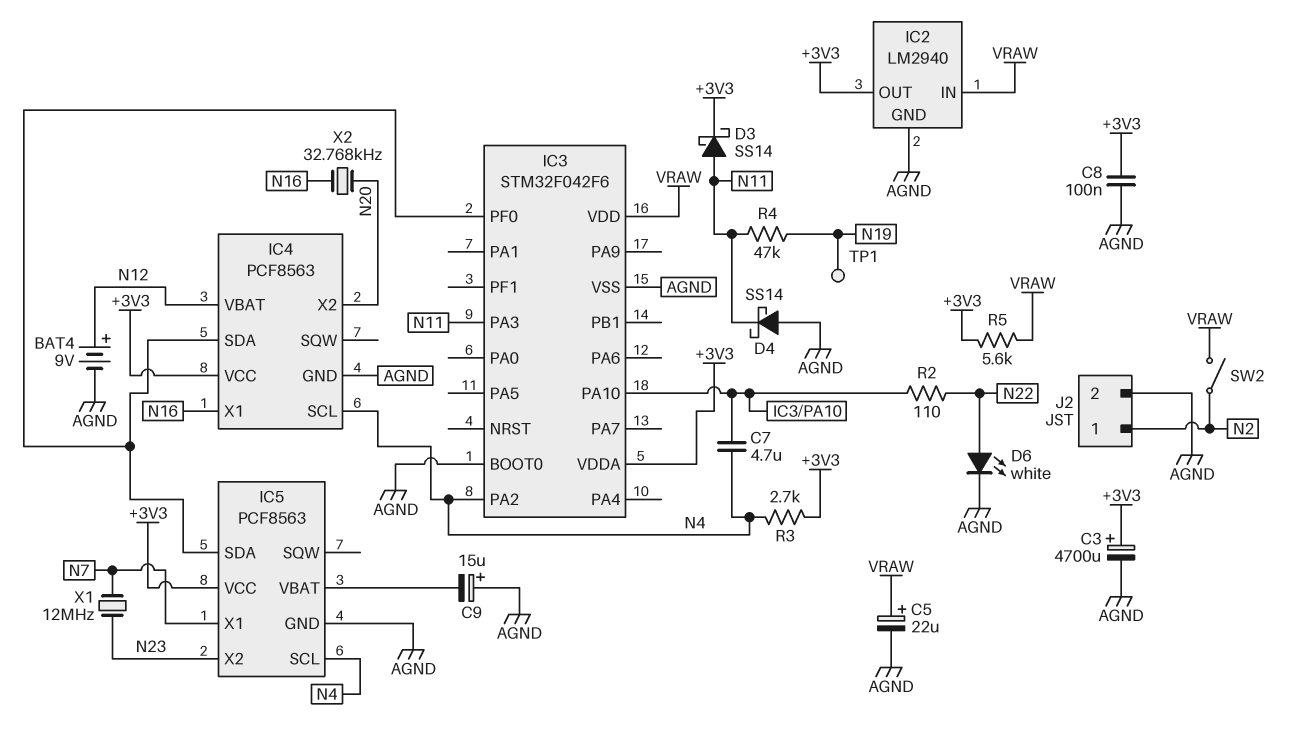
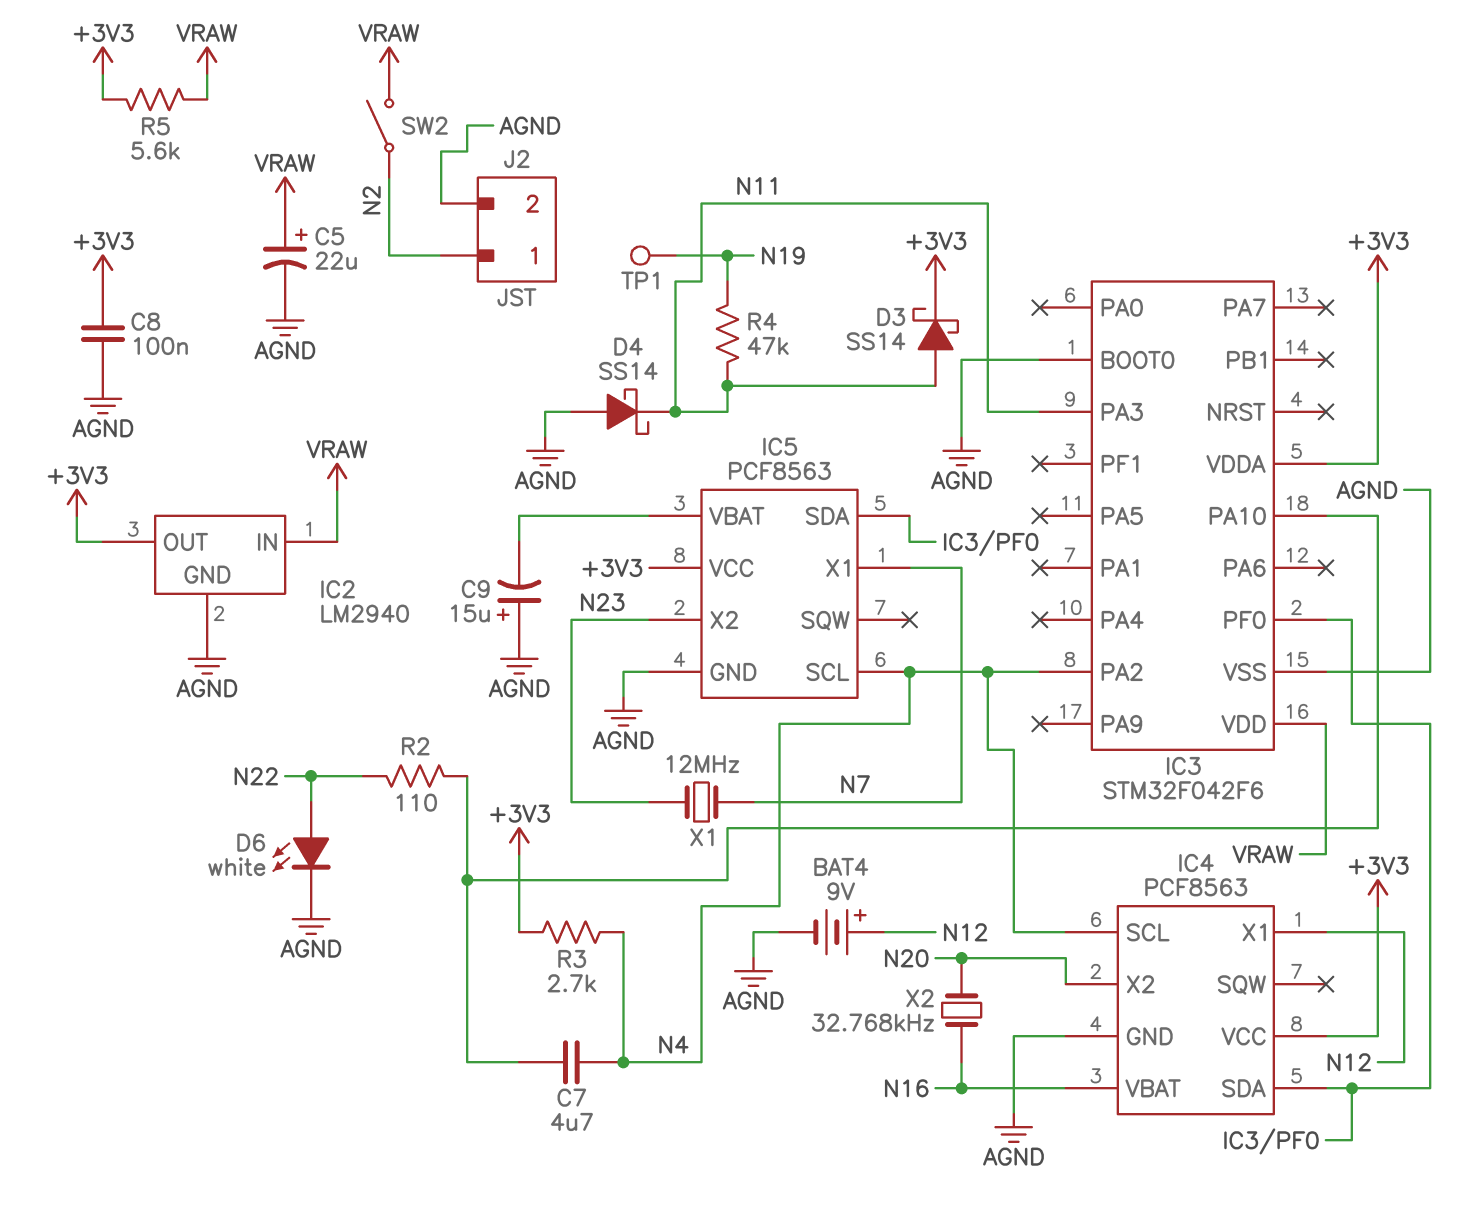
C3: 4700uF (plus +3V3, minus AGND) -> none
IC4 pin VBAT: N12 -> N16
IC4 pin X1: N16 -> N12

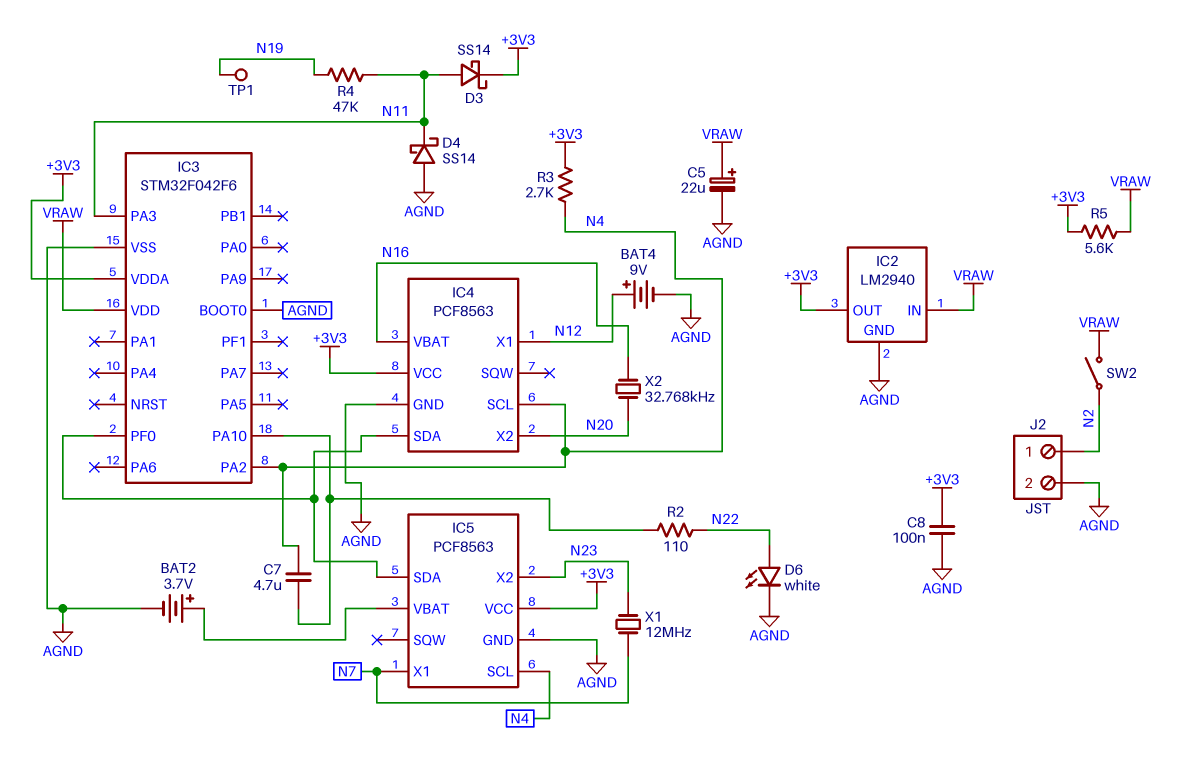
BAT2: none -> 3.7V (plus IC5/VBAT, minus AGND)
C9: 15uF (plus AGND, minus IC5/VBAT) -> none

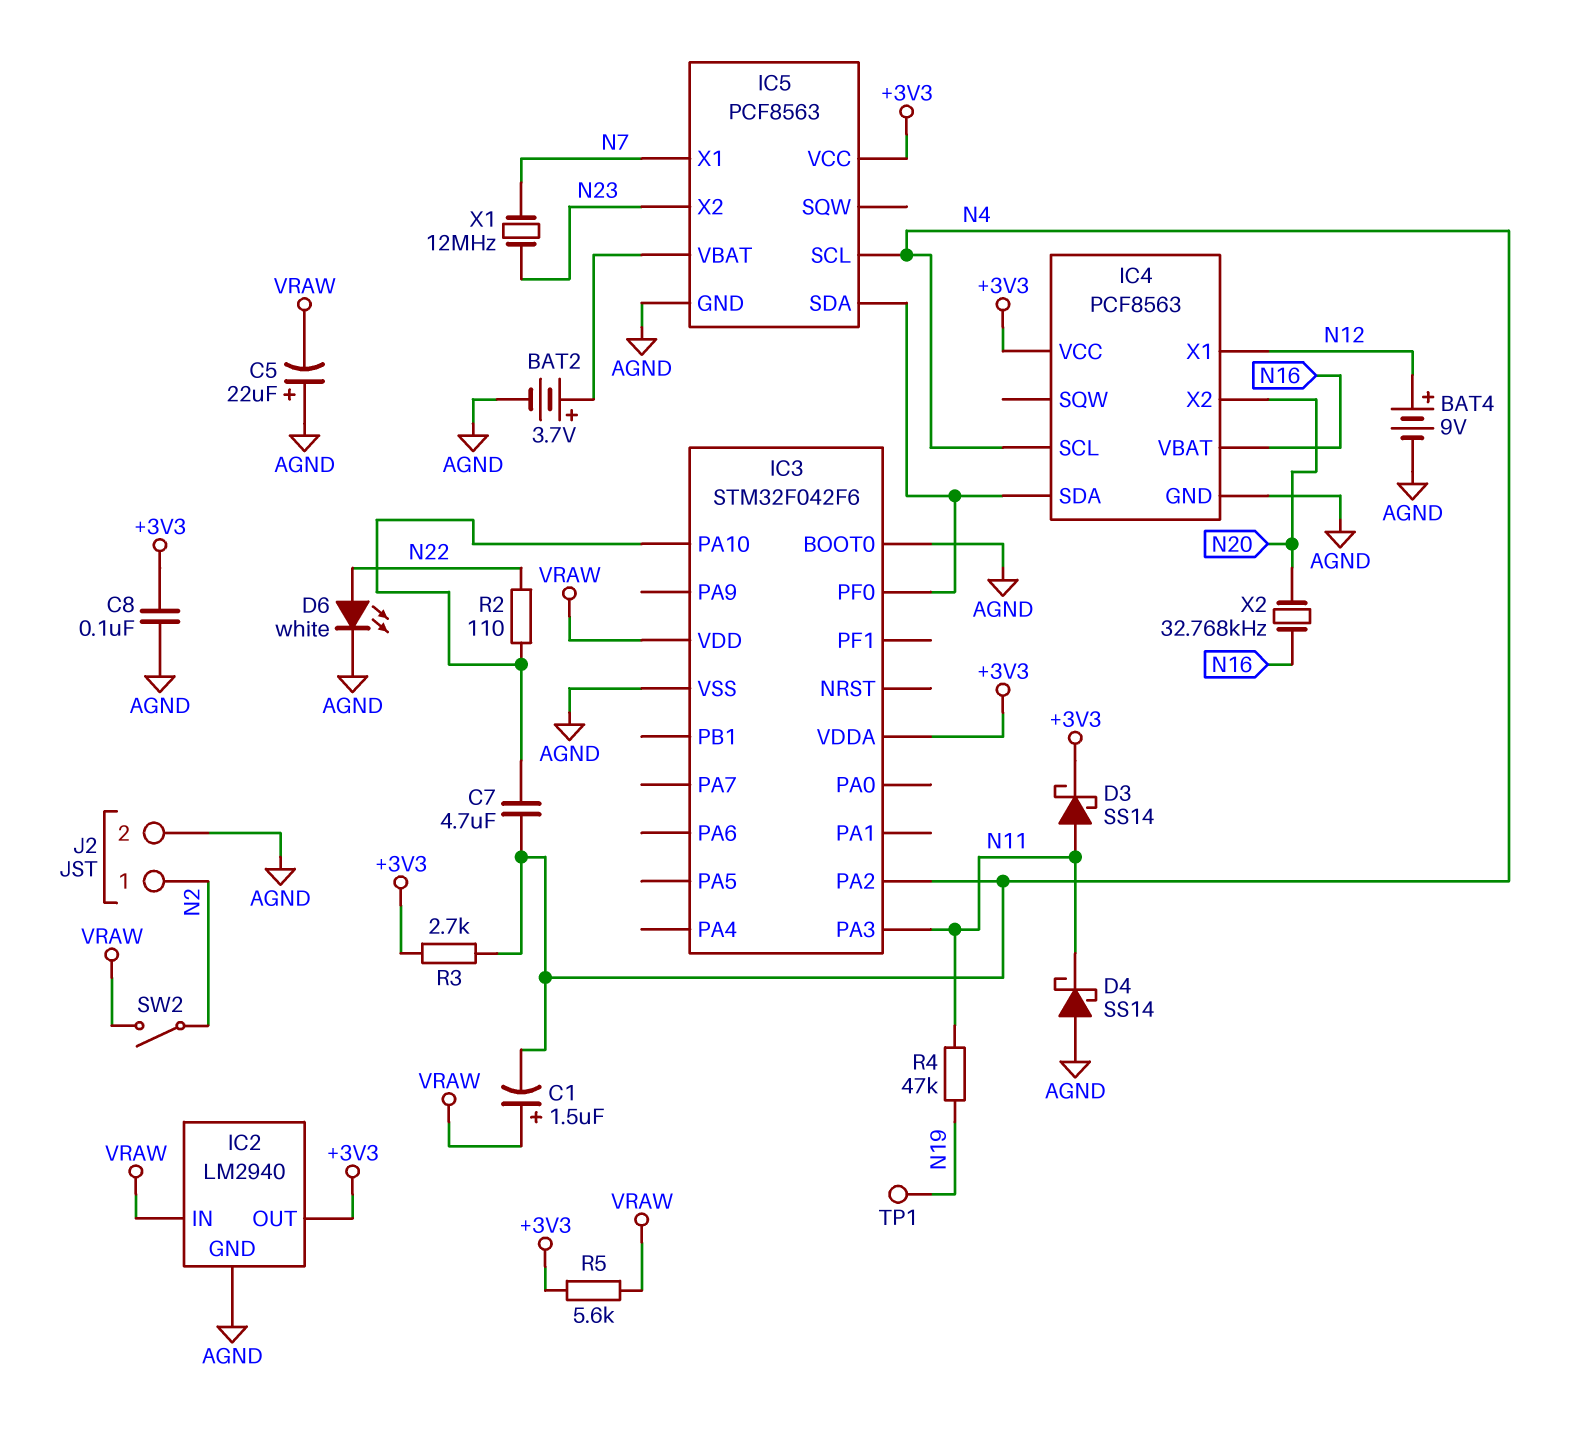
C1: none -> 1.5uF (plus VRAW, minus N4)
C5: 22uF (plus VRAW, minus AGND) -> 22uF (plus AGND, minus VRAW)

